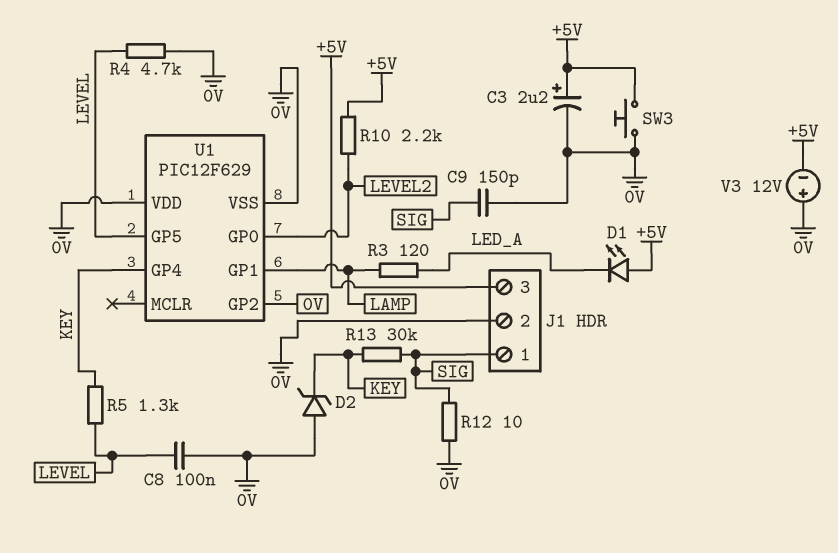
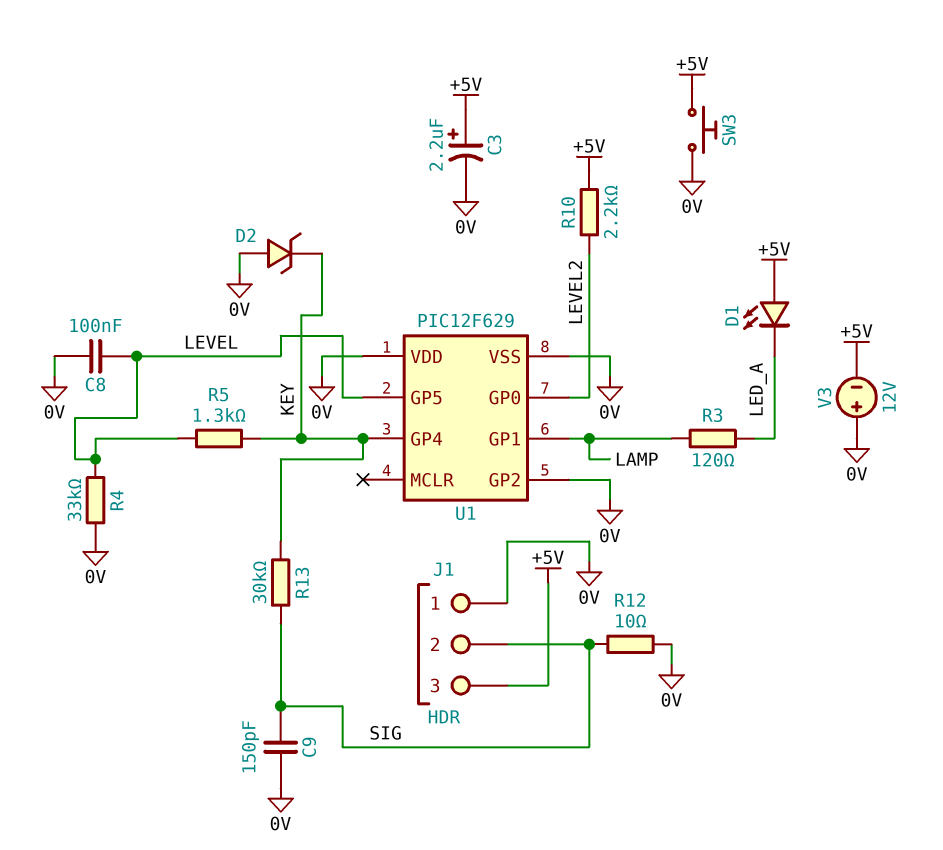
J1 pin 1: SIG -> 0V
J1 pin 2: 0V -> SIG
R4: 4.7k (0V, LEVEL) -> 33k (0V, LEVEL)

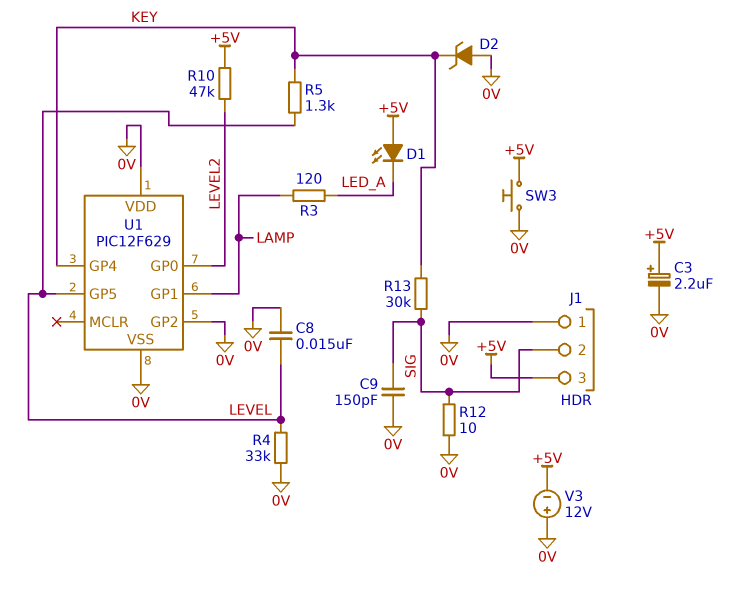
C8: 100nF (0V, LEVEL) -> 15nF (0V, LEVEL)
R10: 2.2k (+5V, LEVEL2) -> 47k (+5V, LEVEL2)

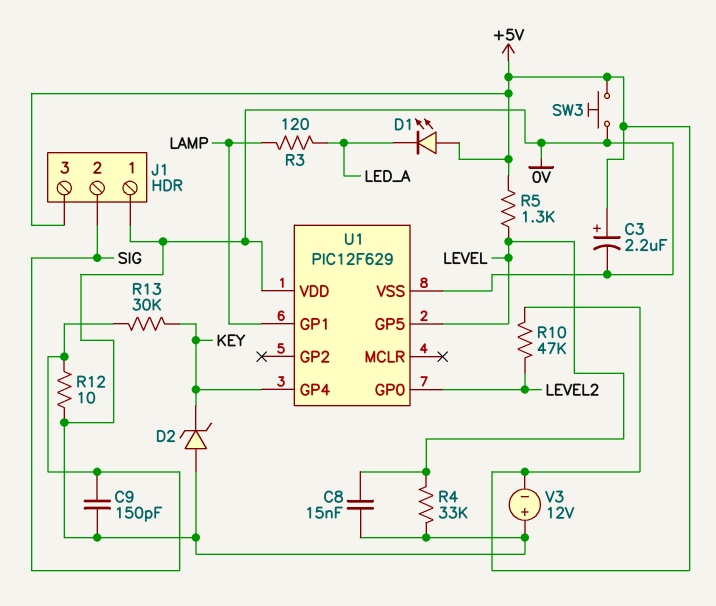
R5: 1.3k (KEY, LEVEL) -> 1.3k (+5V, LEVEL)
U1 pin GP2: 0V -> none

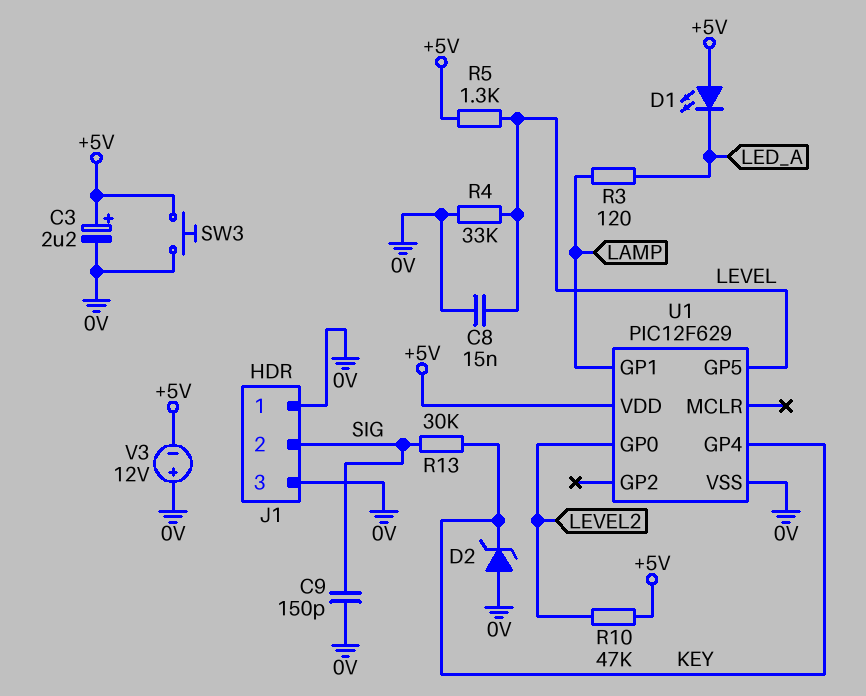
J1 pin 3: +5V -> 0V
R12: 10 (0V, SIG) -> none
U1 pin VDD: 0V -> +5V

